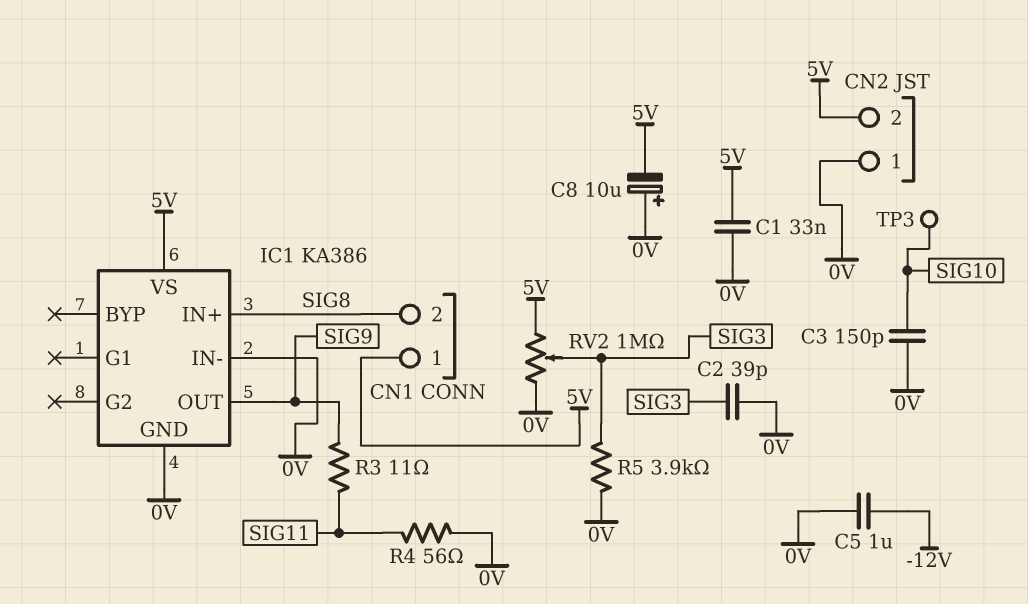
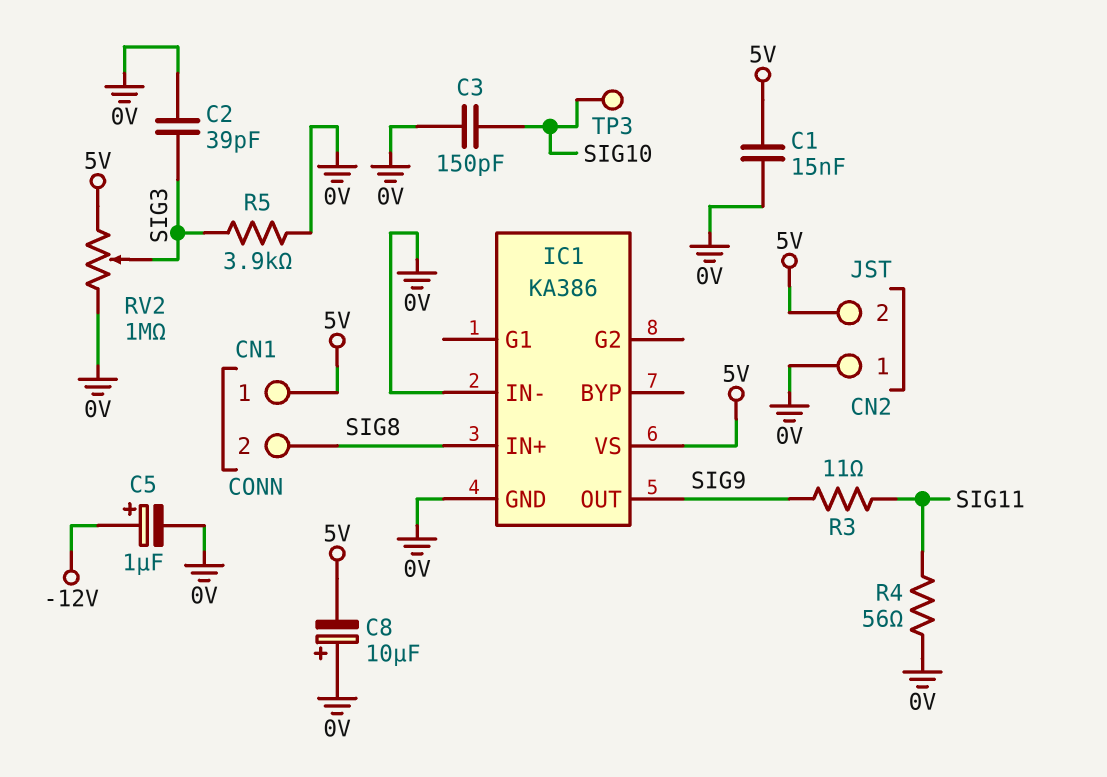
C1: 33nF (0V, 5V) -> 15nF (0V, 5V)
C5: 1uF (-12V, 0V) -> 1uF (plus -12V, minus 0V)

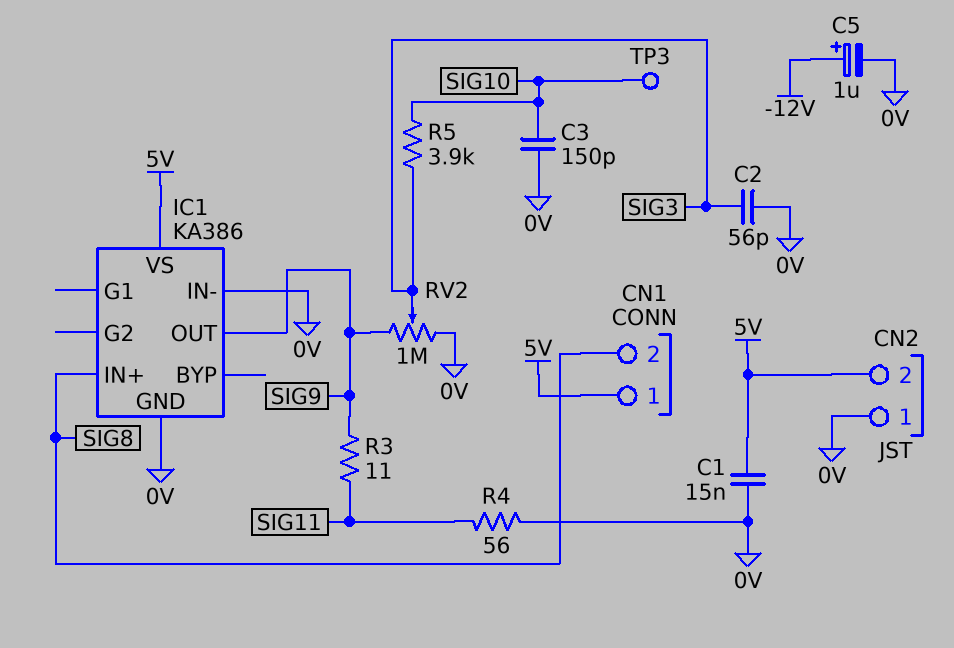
C2: 39pF (0V, SIG3) -> 56pF (0V, SIG3)
C8: 10uF (plus 0V, minus 5V) -> none
R5: 3.9k (0V, SIG3) -> 3.9k (SIG3, SIG10)
RV2: 1M (0V, 5V, wiper SIG3) -> 1M (0V, SIG9, wiper SIG3)

